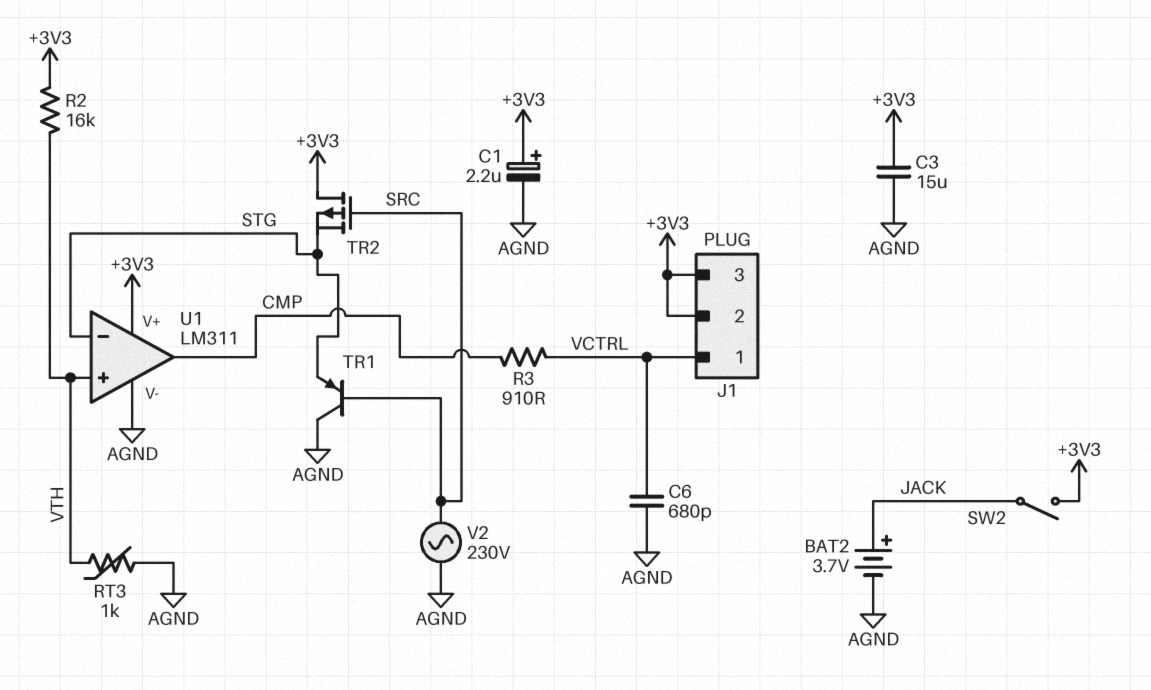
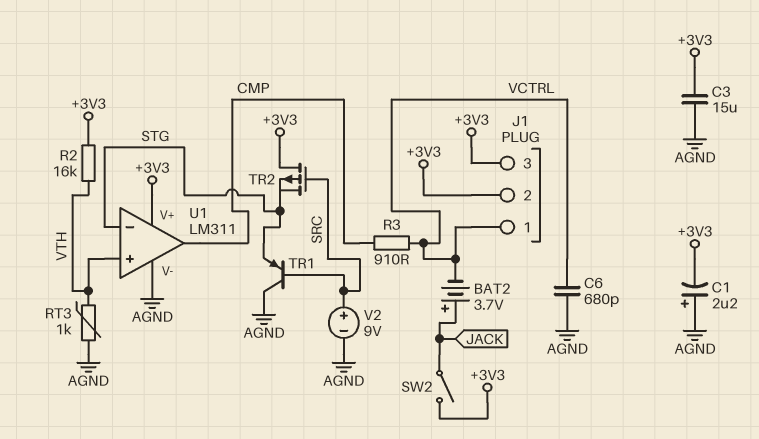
BAT2: 3.7V (plus JACK, minus AGND) -> 3.7V (plus JACK, minus VCTRL)
C1: 2.2uF (plus +3V3, minus AGND) -> 2.2uF (plus AGND, minus +3V3)
V2: AC 230V (AGND, SRC) -> 9V (plus SRC, minus AGND)

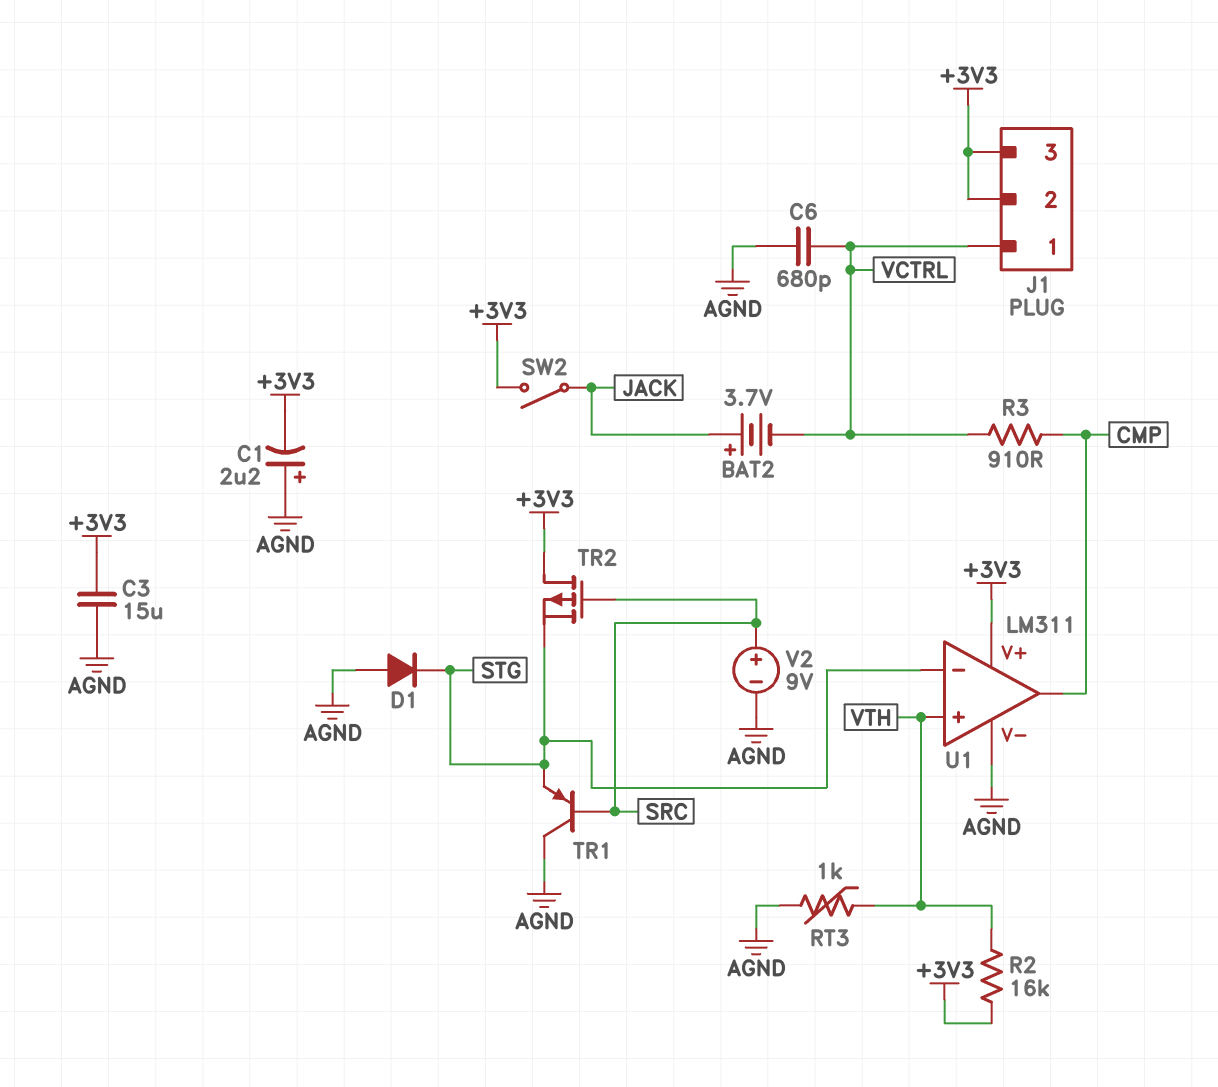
D1: none -> diode (A AGND, K STG)

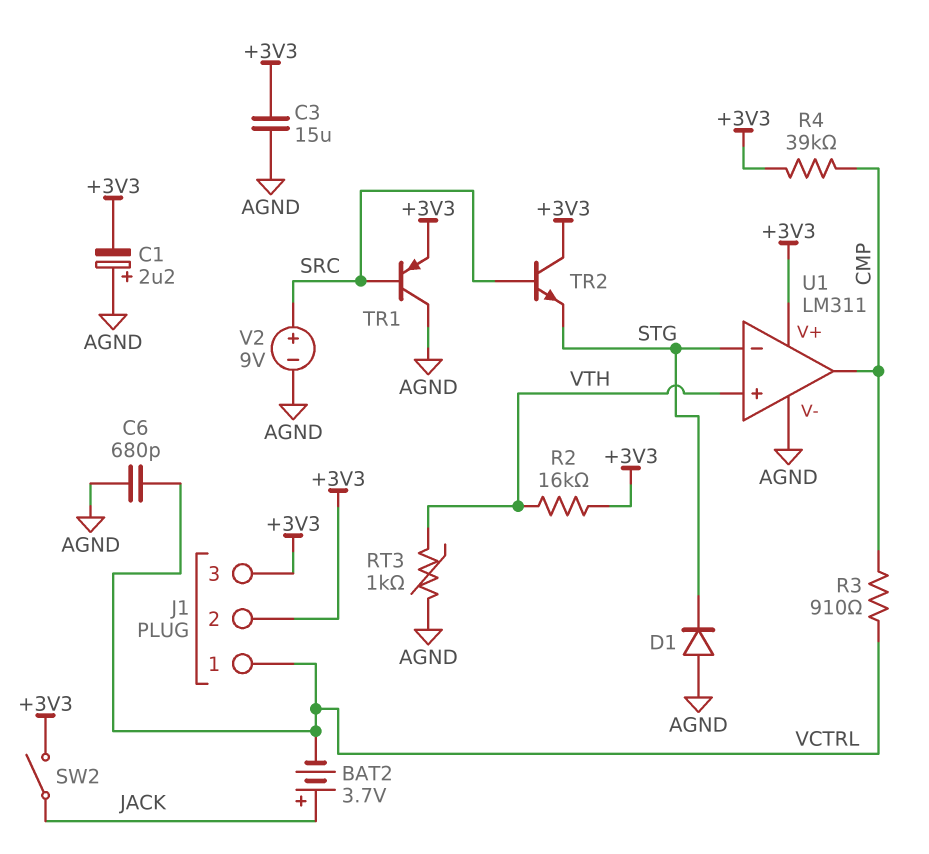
R4: none -> 39k (+3V3, CMP)
TR1: PNP (B SRC, C AGND, E STG) -> PNP (B SRC, C AGND, E +3V3)
TR2: PMOS (G SRC, D +3V3, S STG) -> NPN (B SRC, C +3V3, E STG)

